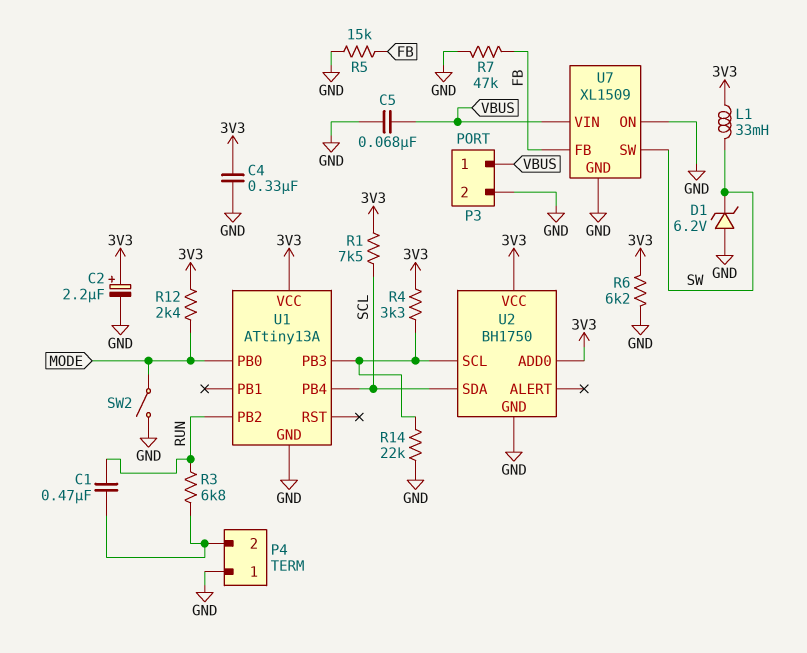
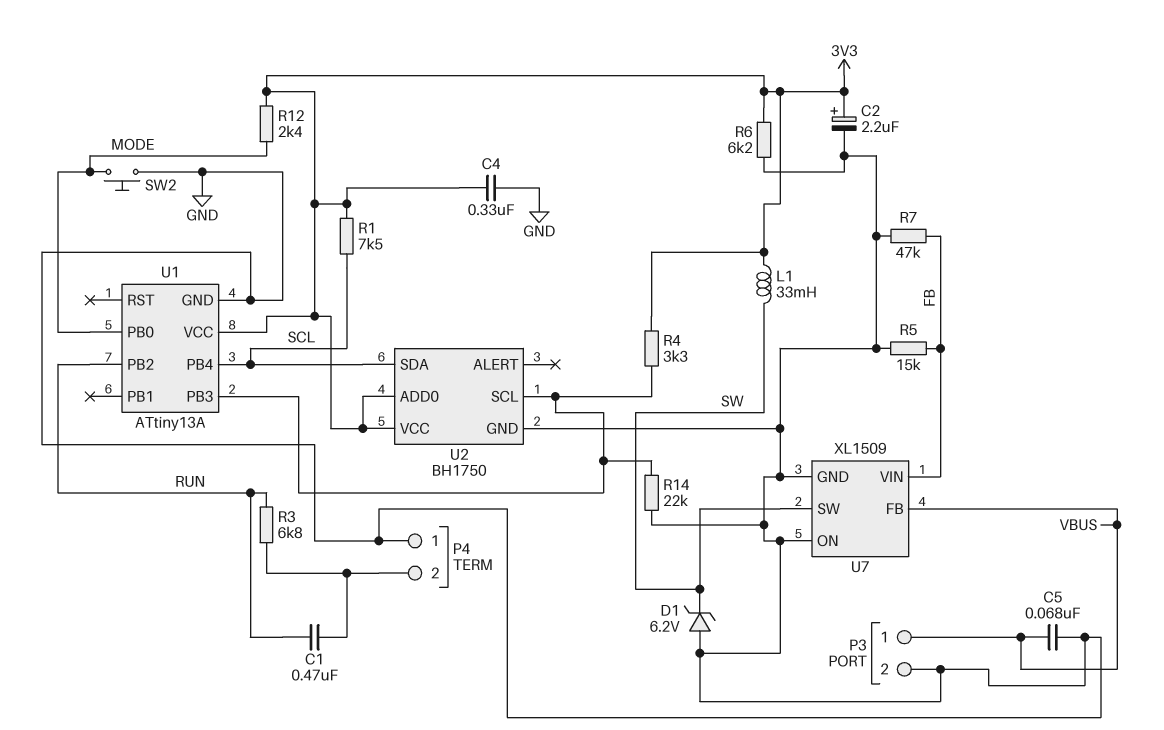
SW2: switch (GND, MODE) -> button (GND, MODE)
U7 pin FB: FB -> VBUS
U7 pin VIN: VBUS -> FB

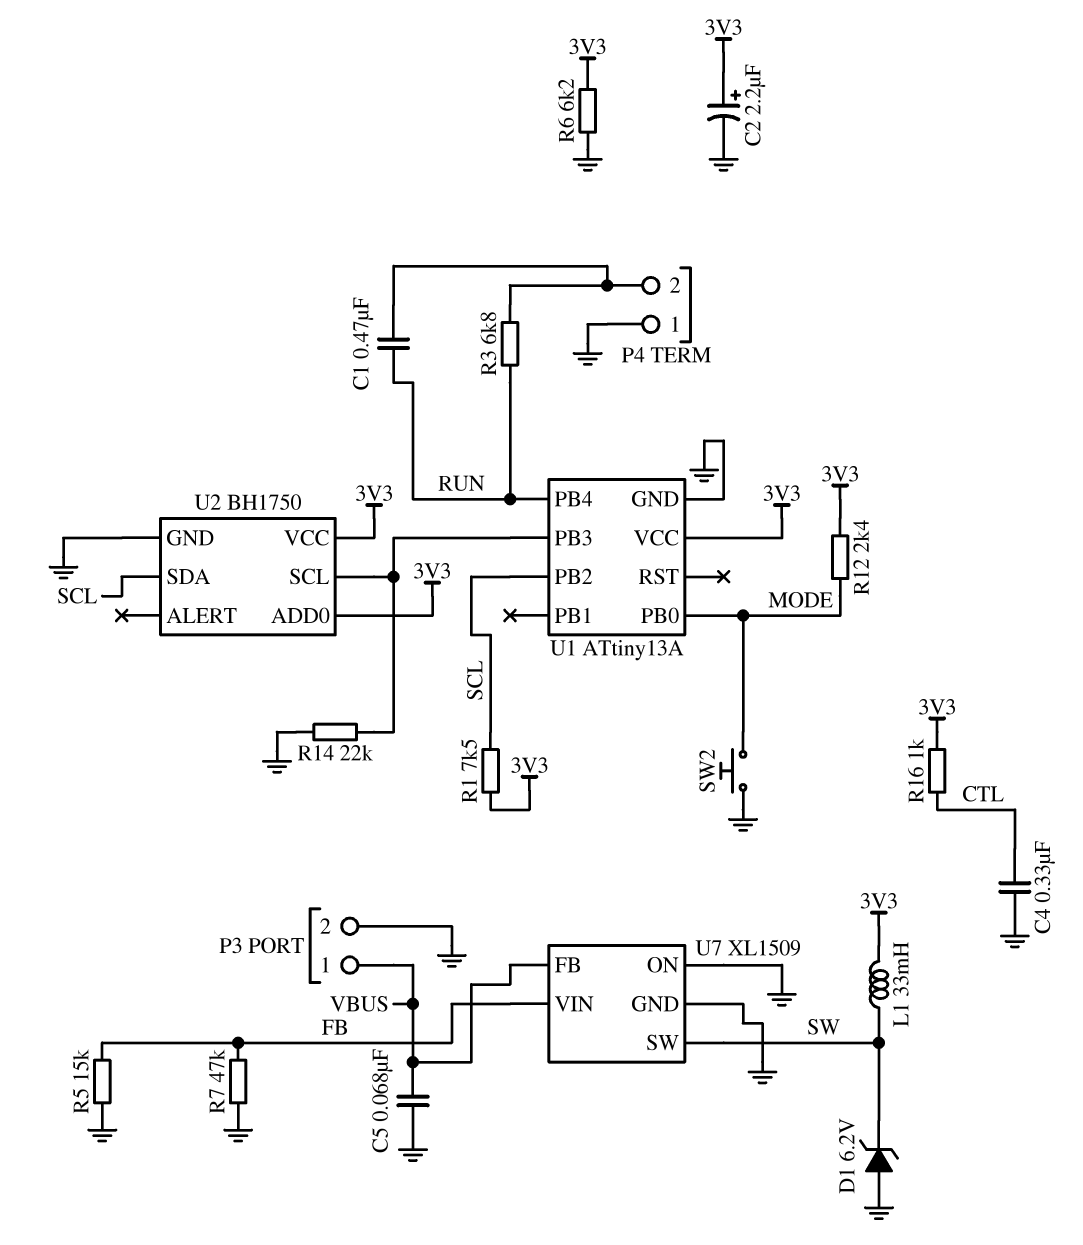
C4: 330nF (3V3, GND) -> 330nF (CTL, GND)
R4: 3.3k (3V3, U1/PB3) -> none
R16: none -> 1k (3V3, CTL)
U1 pin PB2: RUN -> SCL
U1 pin PB4: SCL -> RUN

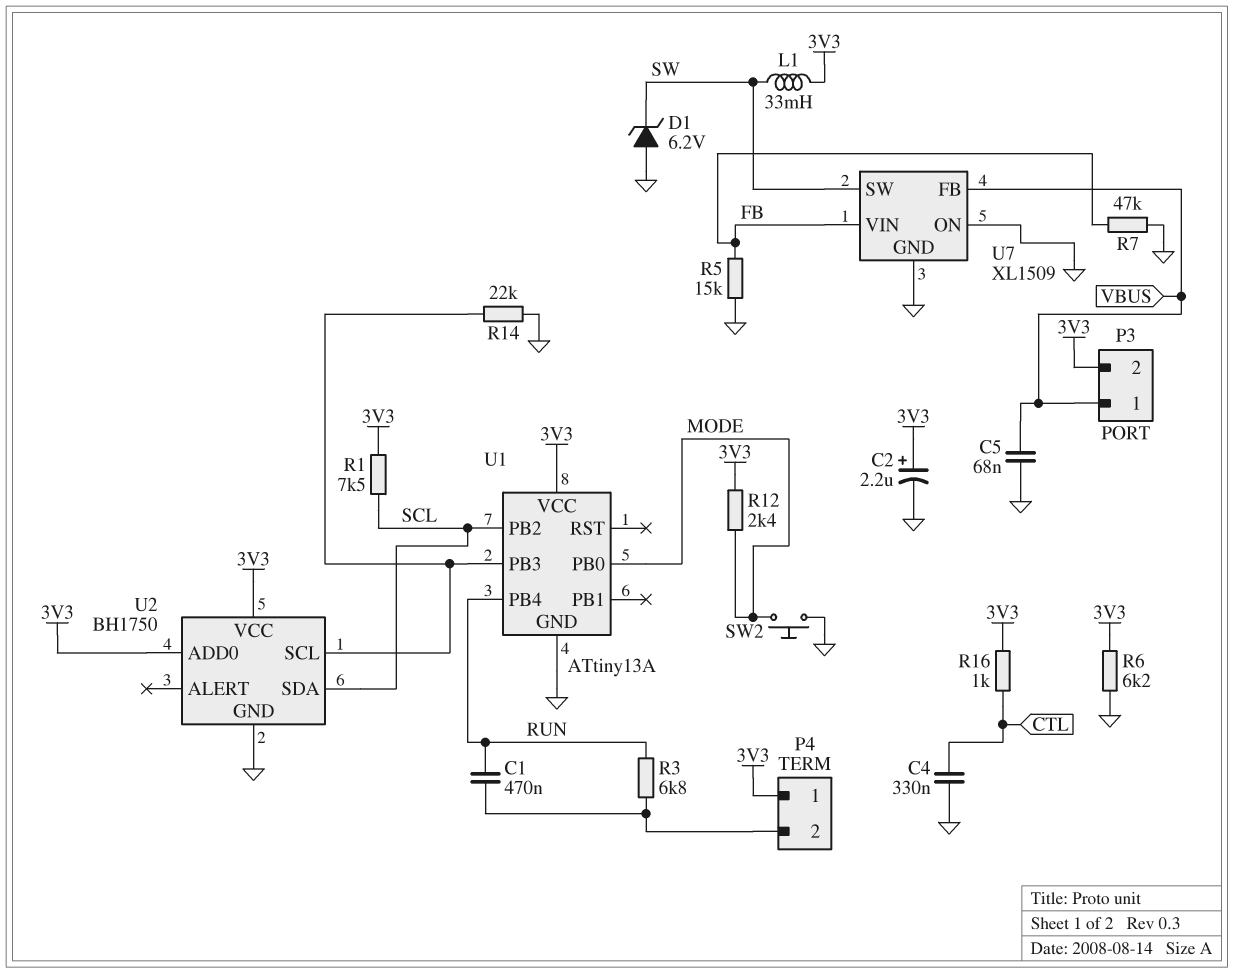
P3 pin 2: GND -> 3V3
P4 pin 1: GND -> 3V3

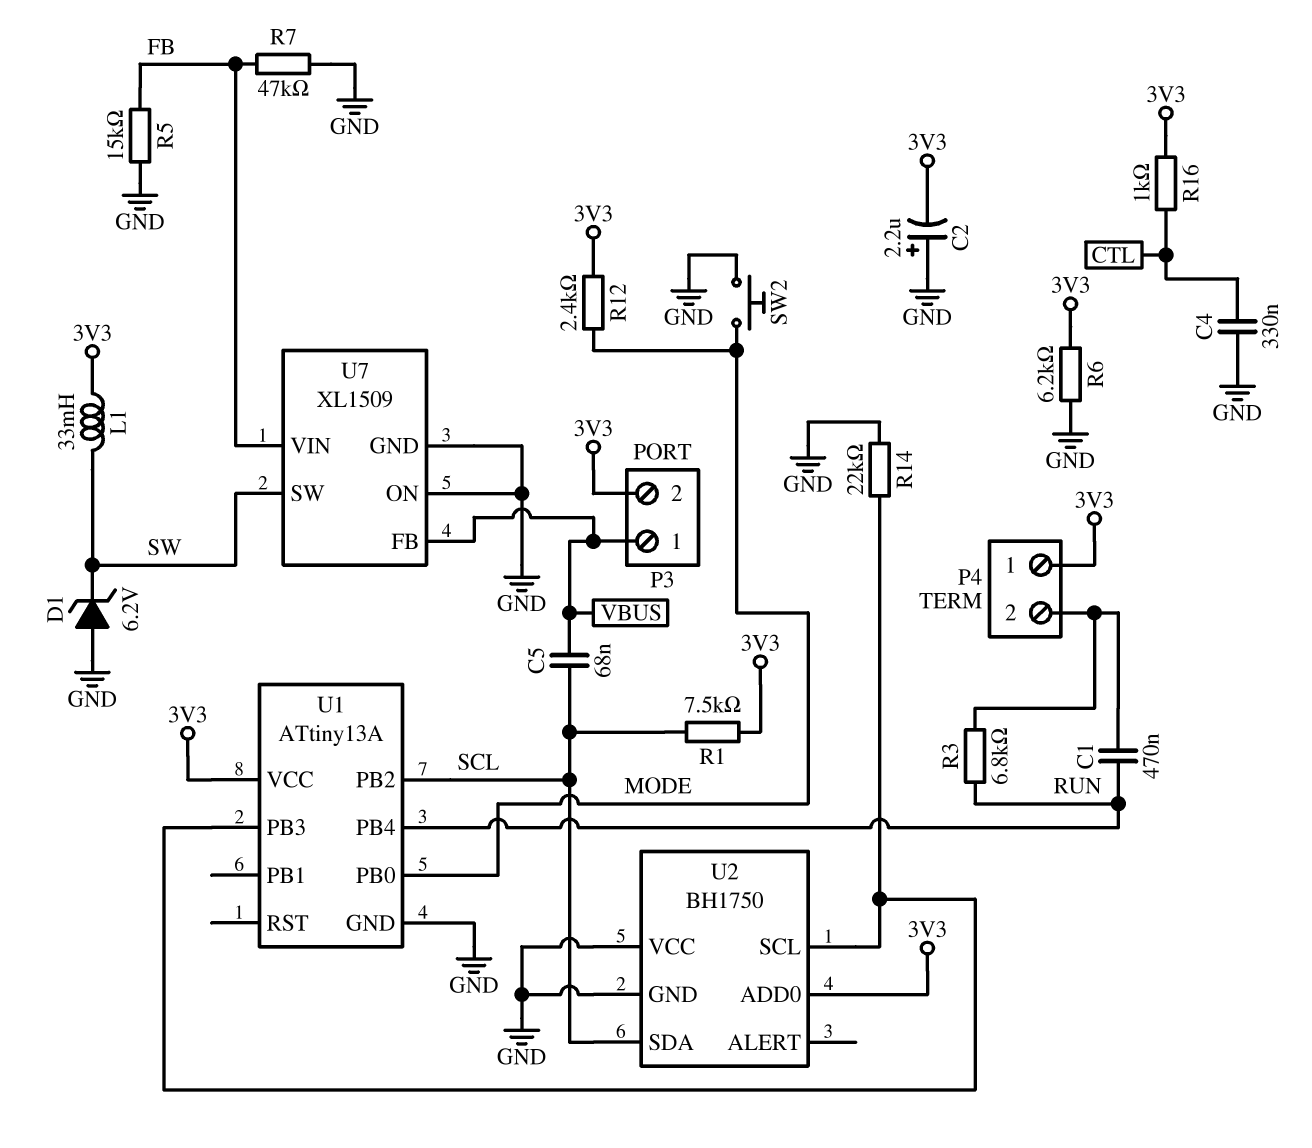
C2: 2.2uF (plus 3V3, minus GND) -> 2.2uF (plus GND, minus 3V3)
C5: 68nF (GND, VBUS) -> 68nF (SCL, VBUS)
U2 pin VCC: 3V3 -> GND

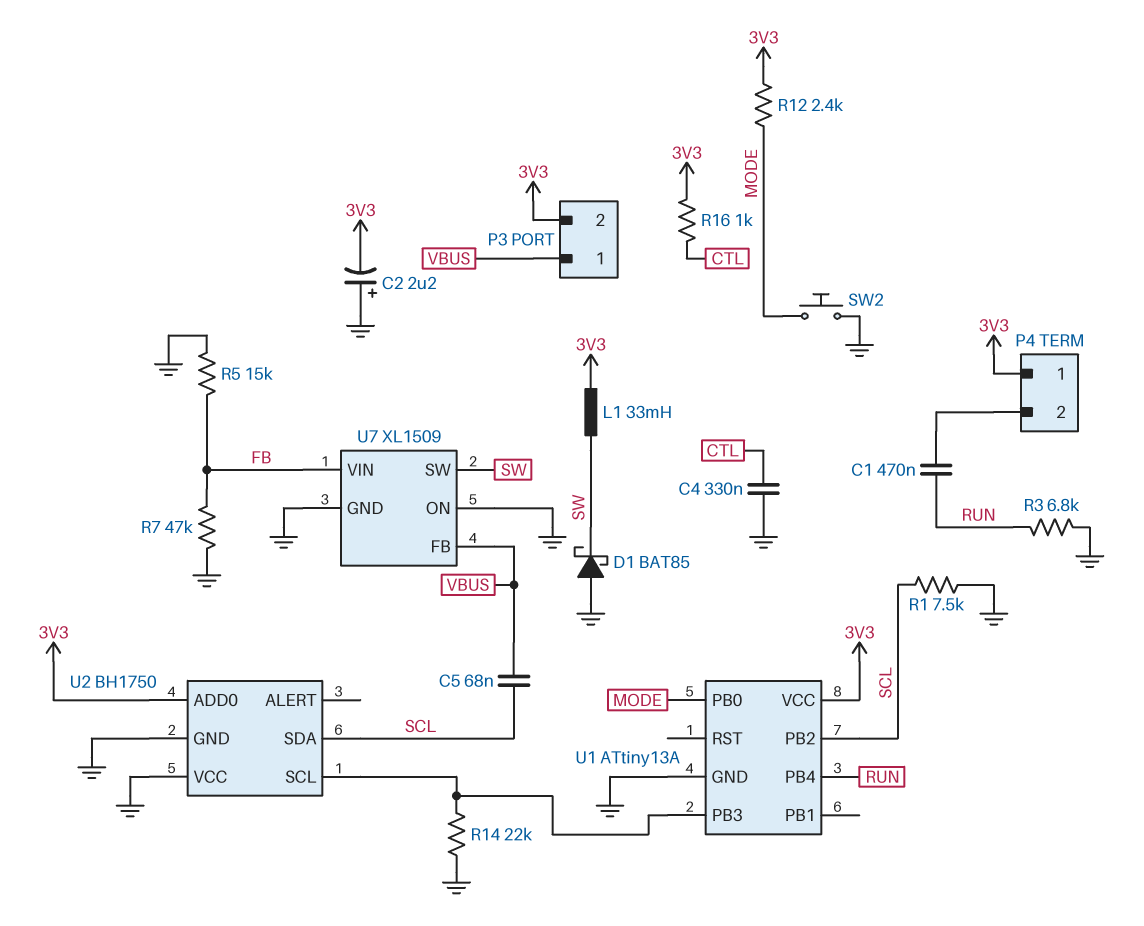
D1: zener 6.2V (A GND, K SW) -> schottky BAT85 (A GND, K SW)
R1: 7.5k (3V3, SCL) -> 7.5k (GND, SCL)
R3: 6.8k (P4/2, RUN) -> 6.8k (GND, RUN)
R6: 6.2k (3V3, GND) -> none

